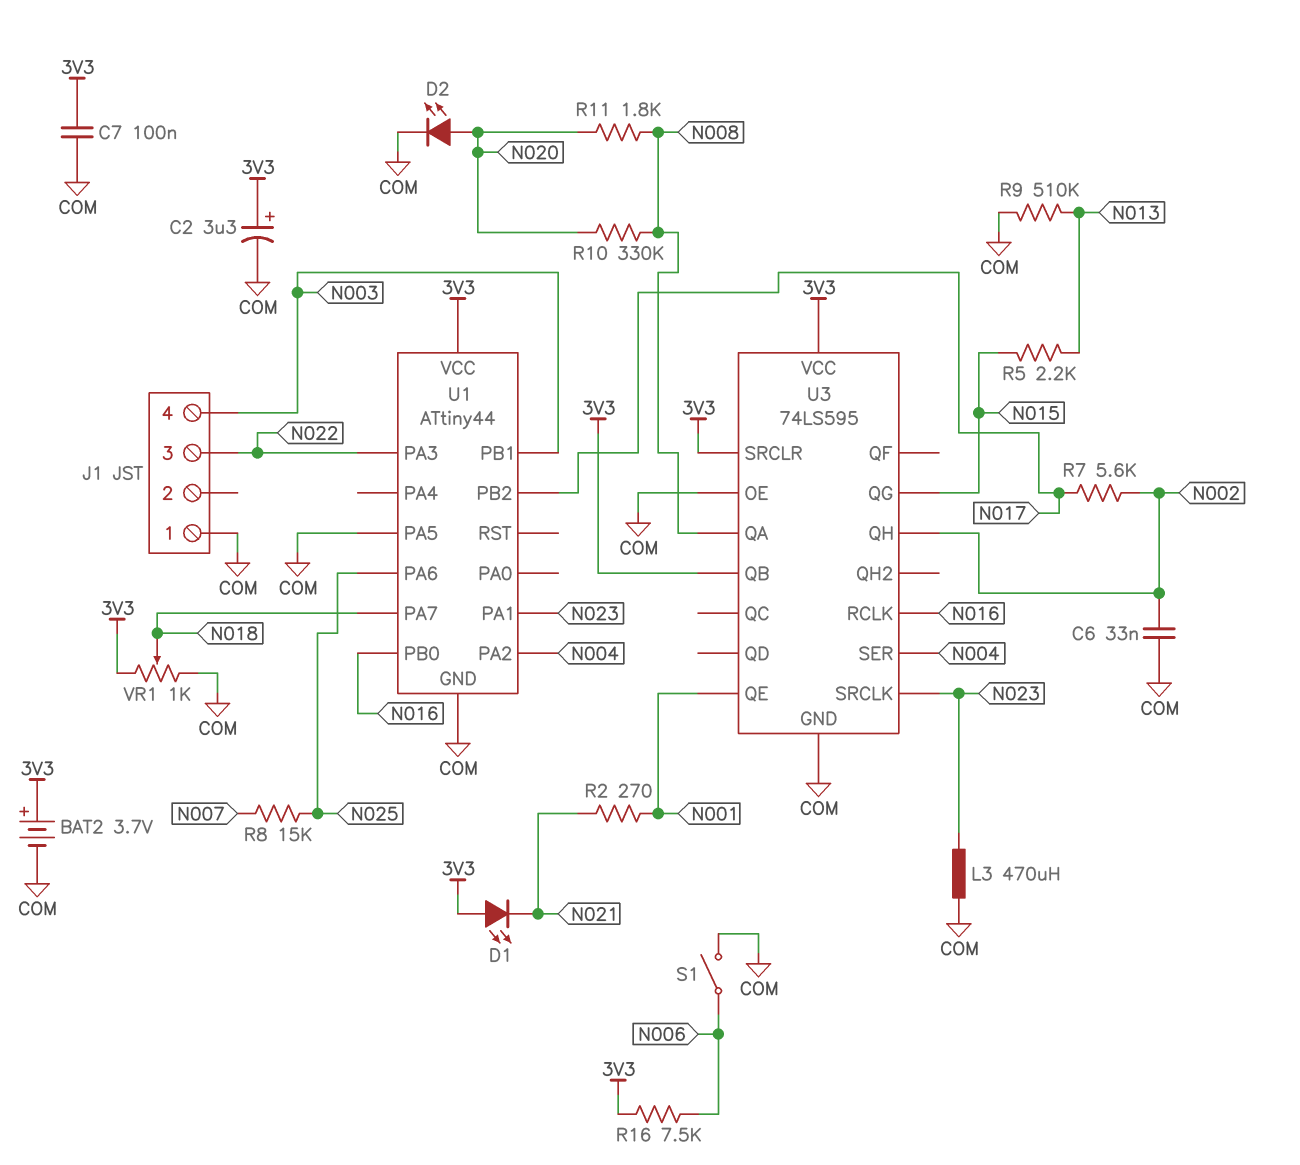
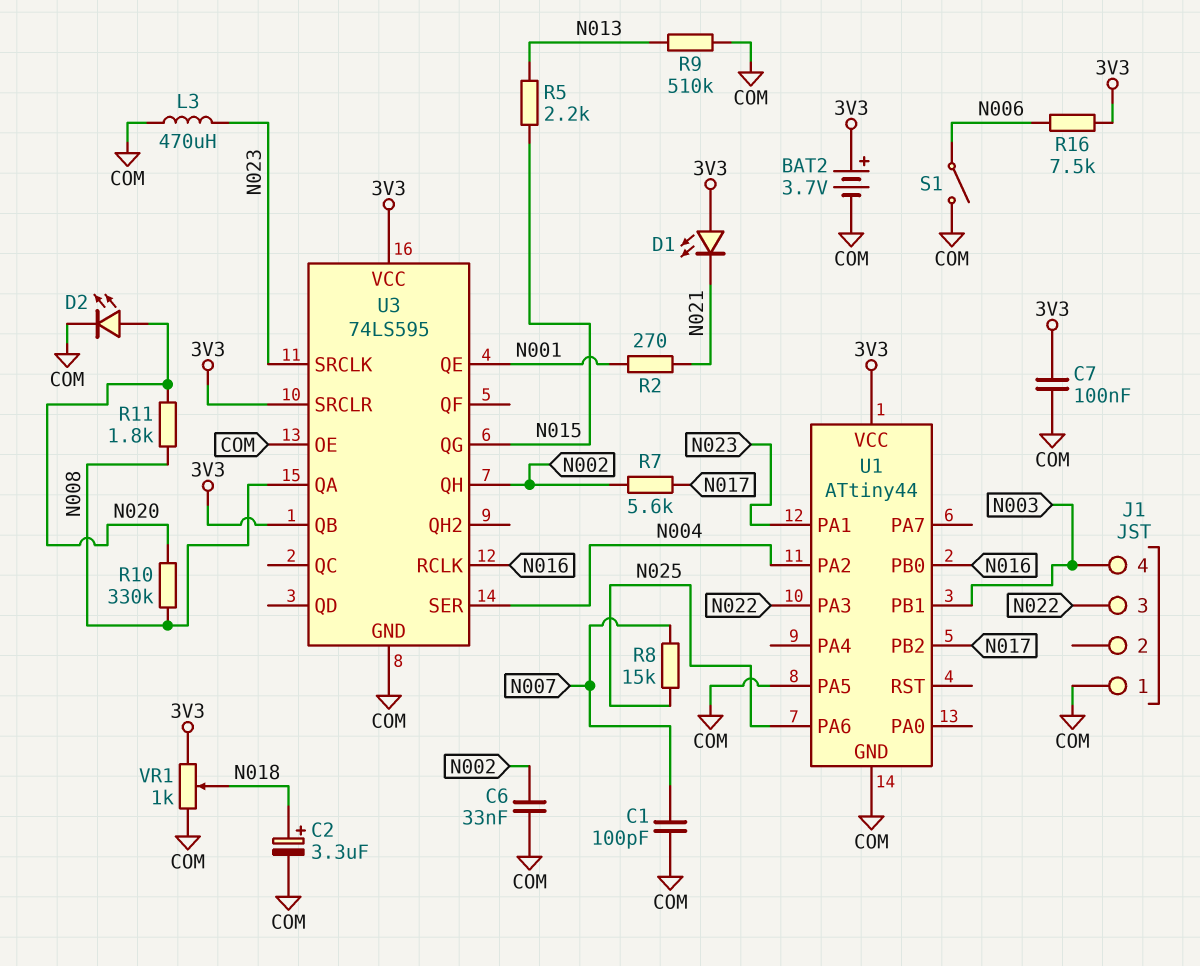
C1: none -> 100pF (COM, N007)
C2: 3.3uF (plus 3V3, minus COM) -> 3.3uF (plus N018, minus COM)
U1 pin PA7: N018 -> none

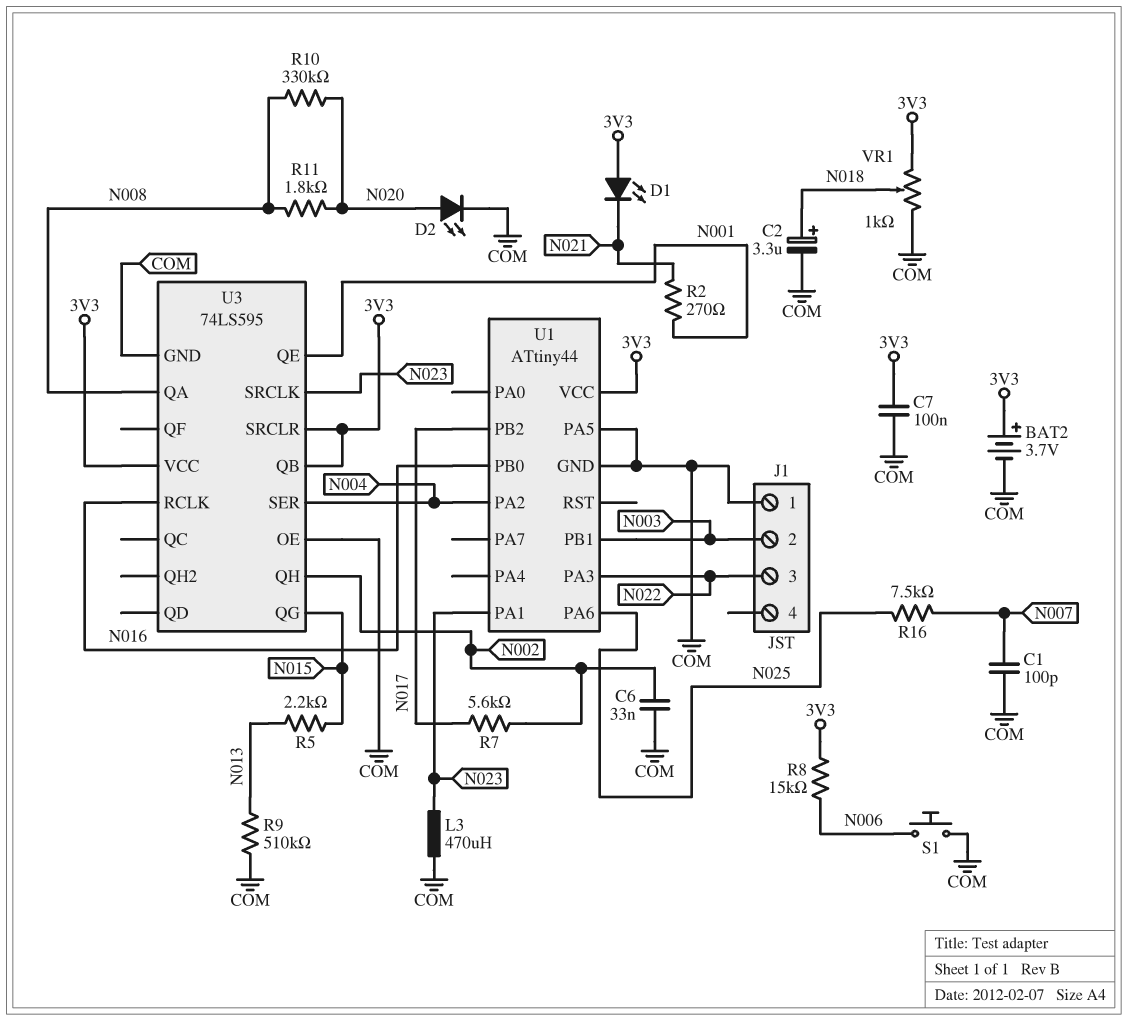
J1 pin 2: none -> N003
J1 pin 4: N003 -> none
R8: 15k (N007, N025) -> 15k (3V3, N006)
R16: 7.5k (3V3, N006) -> 7.5k (N007, N025)
S1: switch (COM, N006) -> button (COM, N006)

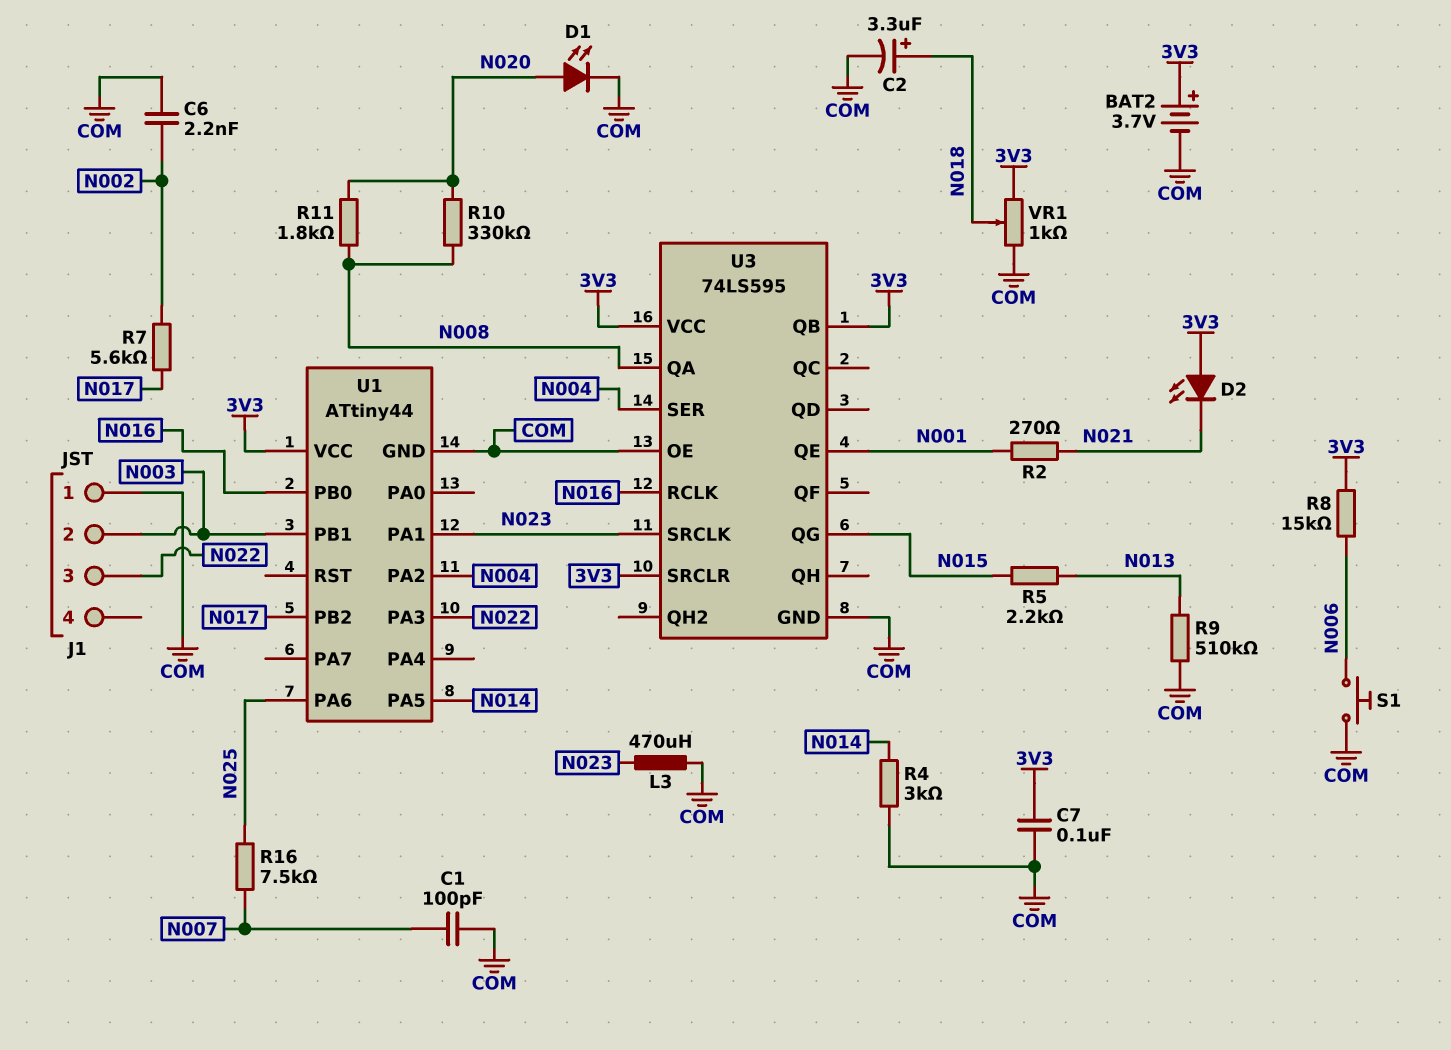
C6: 33nF (COM, N002) -> 2.2nF (COM, N002)
D1: LED (A 3V3, K N021) -> LED (A N020, K COM)
D2: LED (A N020, K COM) -> LED (A 3V3, K N021)
R4: none -> 3k (COM, N014)
U1 pin PA5: COM -> N014
U3 pin QH: N002 -> none

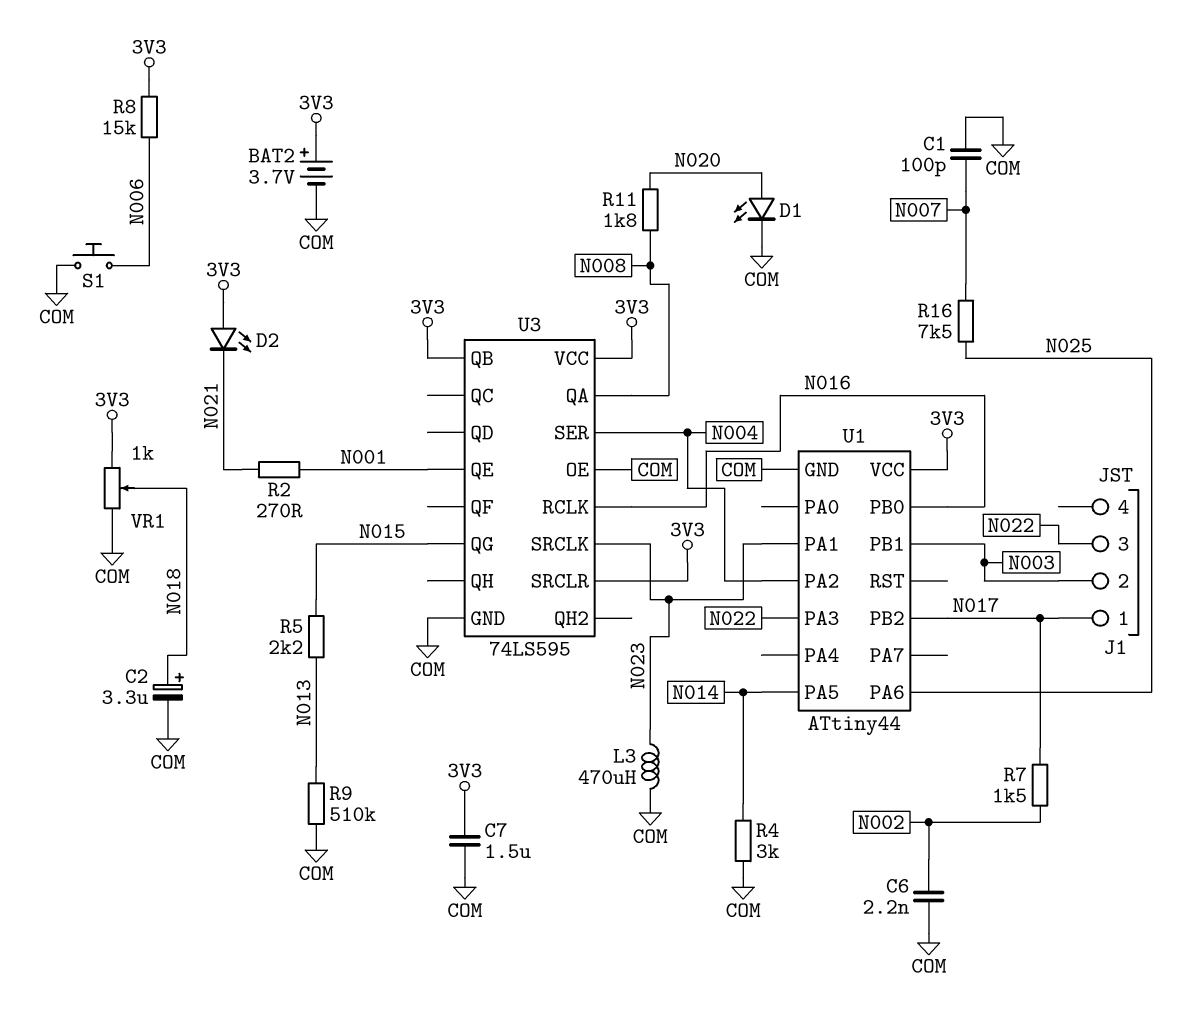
C7: 100nF (3V3, COM) -> 1.5uF (3V3, COM)
J1 pin 1: COM -> N017
R7: 5.6k (N002, N017) -> 1.5k (N002, N017)
R10: 330k (N008, N020) -> none

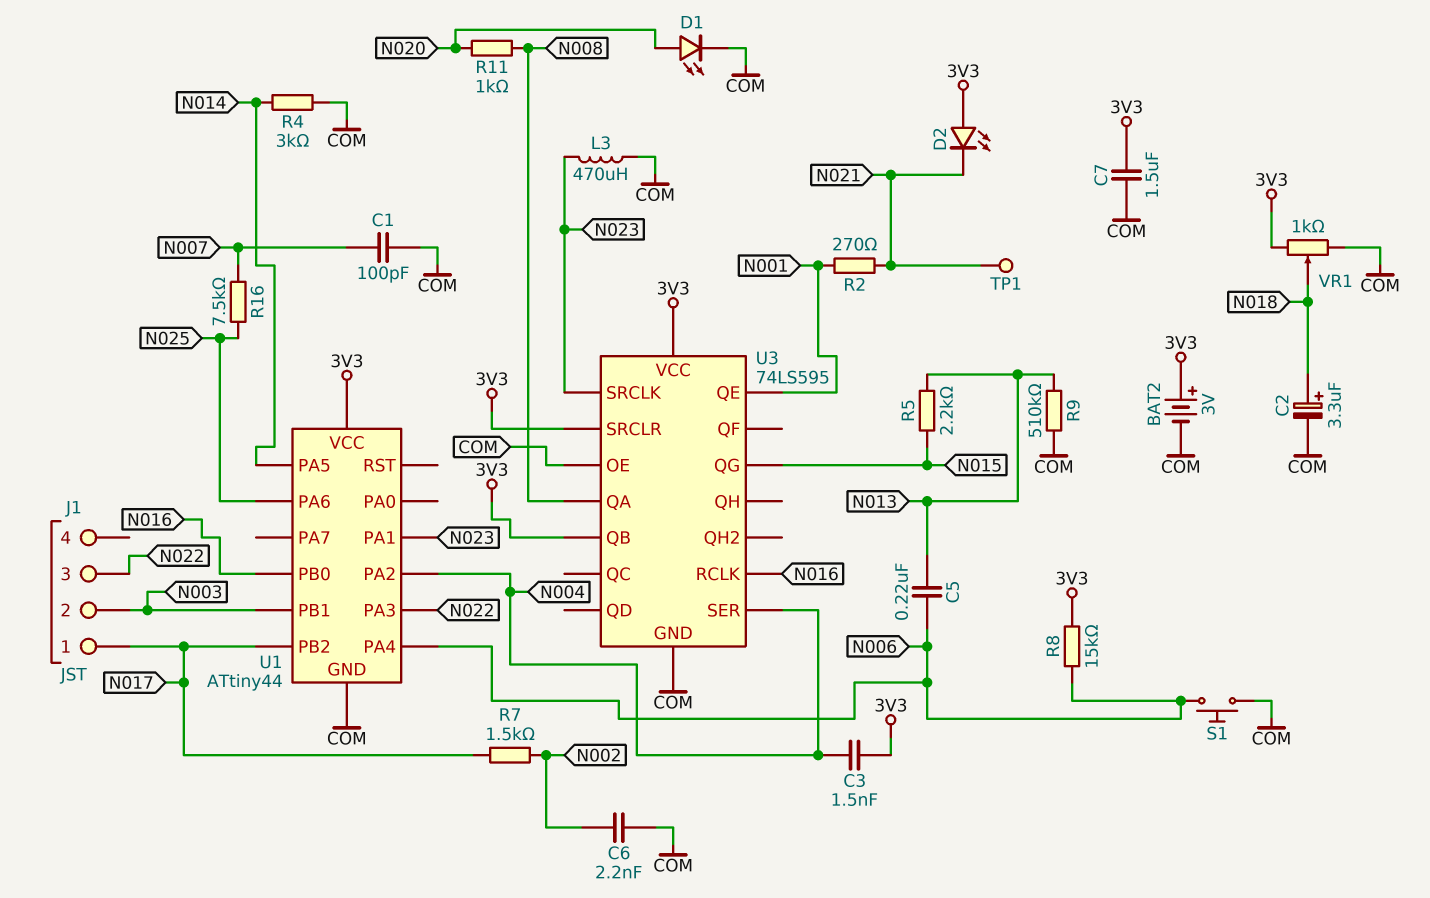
BAT2: 3.7V (plus 3V3, minus COM) -> 3V (plus 3V3, minus COM)
C3: none -> 1.5nF (3V3, N004)
C5: none -> 220nF (N006, N013)
R11: 1.8k (N008, N020) -> 1k (N008, N020)
TP1: none -> test point (N021)
U1 pin PA4: none -> N006

